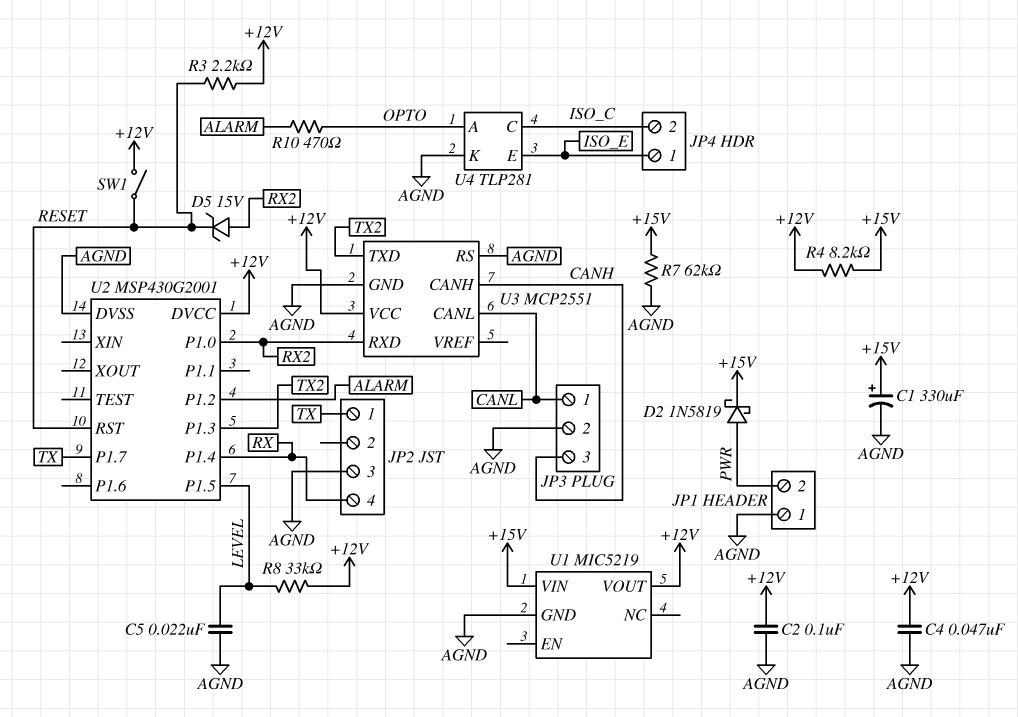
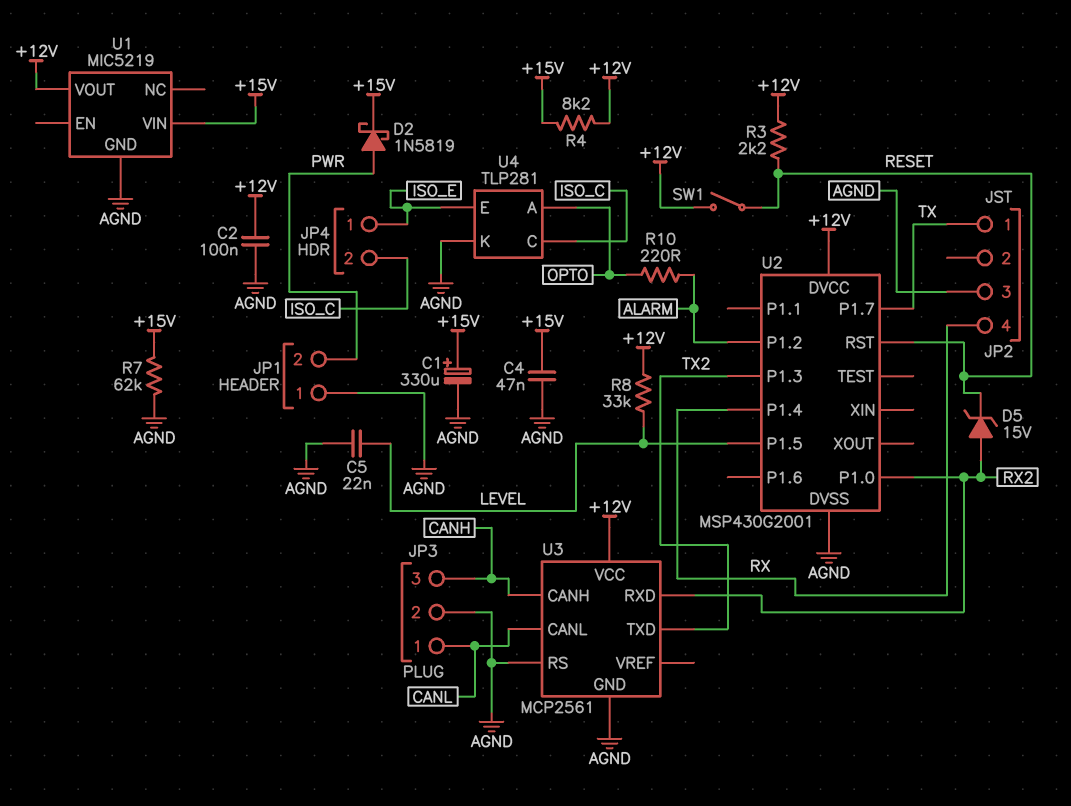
C4: 47nF (+12V, AGND) -> 47nF (+15V, AGND)
R10: 470 (ALARM, OPTO) -> 220 (ALARM, OPTO)
U3: MCP2551 -> MCP2561

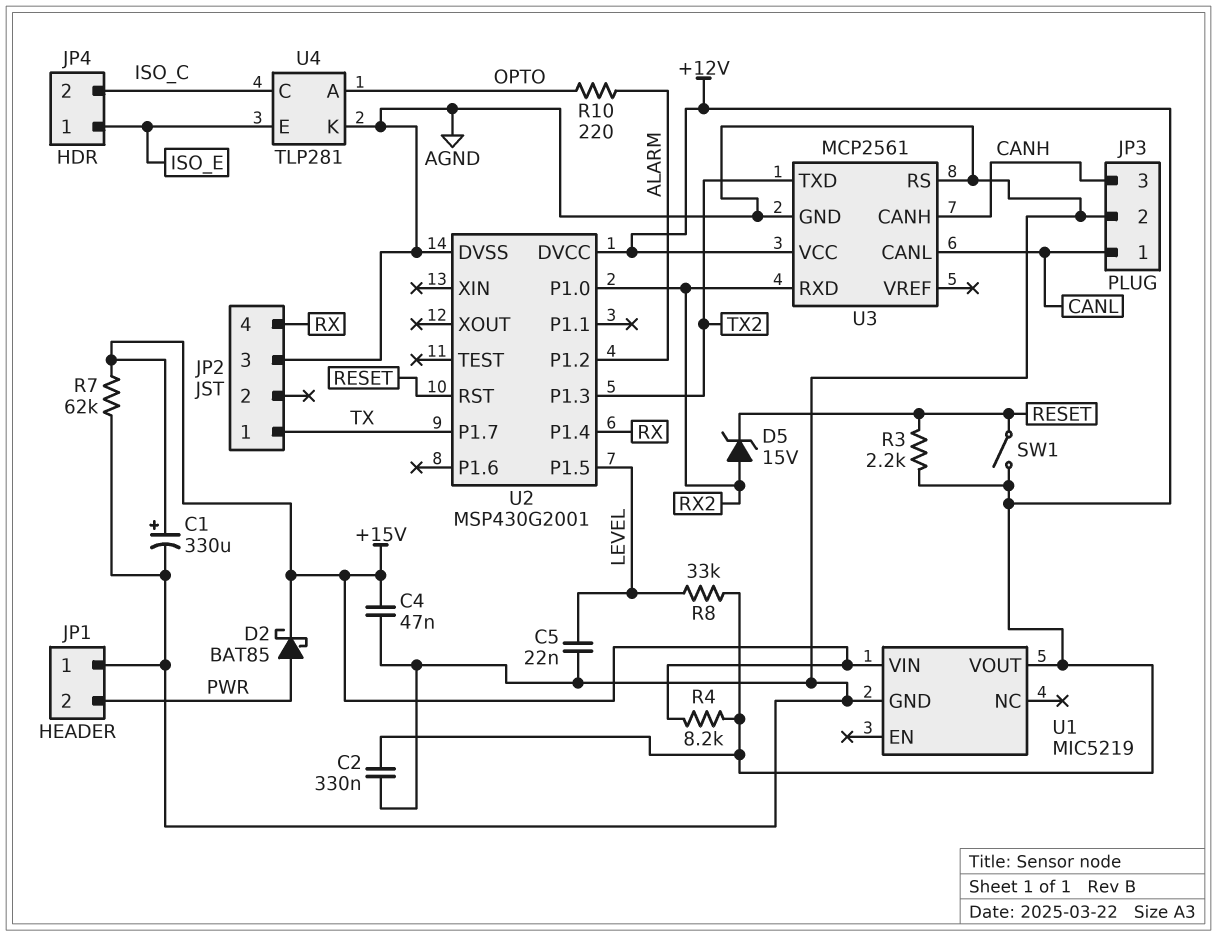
C2: 100nF (+12V, AGND) -> 330nF (+12V, AGND)
D2: schottky 1N5819 (A PWR, K +15V) -> schottky BAT85 (A PWR, K +15V)

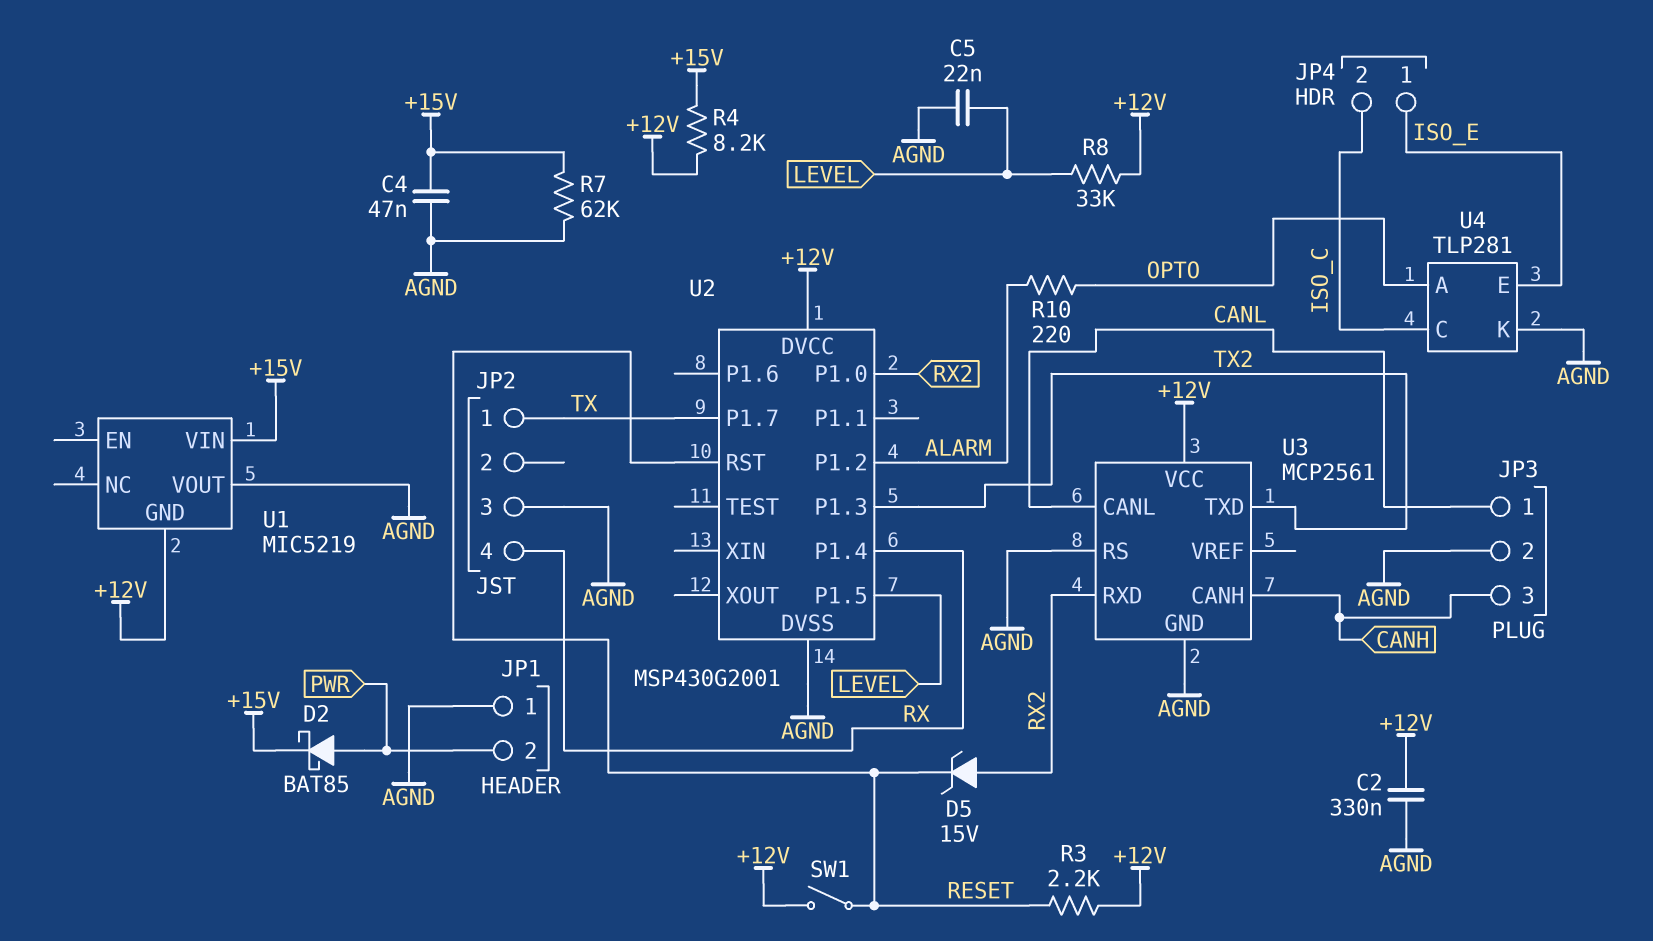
C1: 330uF (plus +15V, minus AGND) -> none
U1 pin GND: AGND -> +12V
U1 pin VOUT: +12V -> AGND

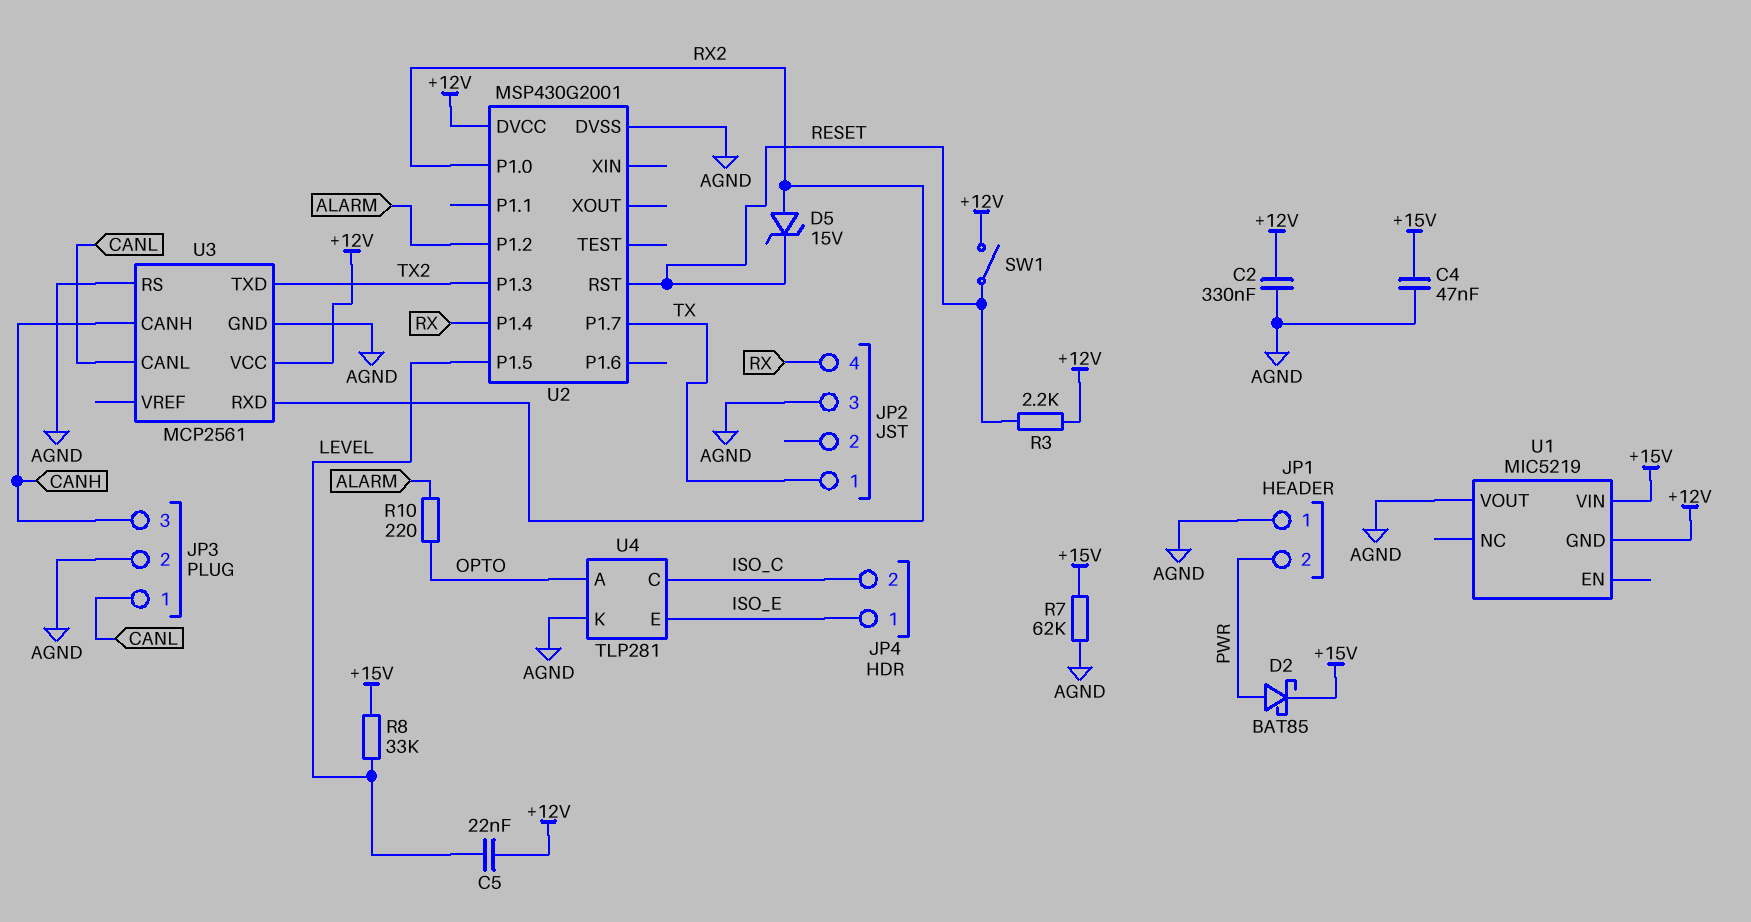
C5: 22nF (AGND, LEVEL) -> 22nF (+12V, LEVEL)
R4: 8.2k (+12V, +15V) -> none
R8: 33k (+12V, LEVEL) -> 33k (+15V, LEVEL)

